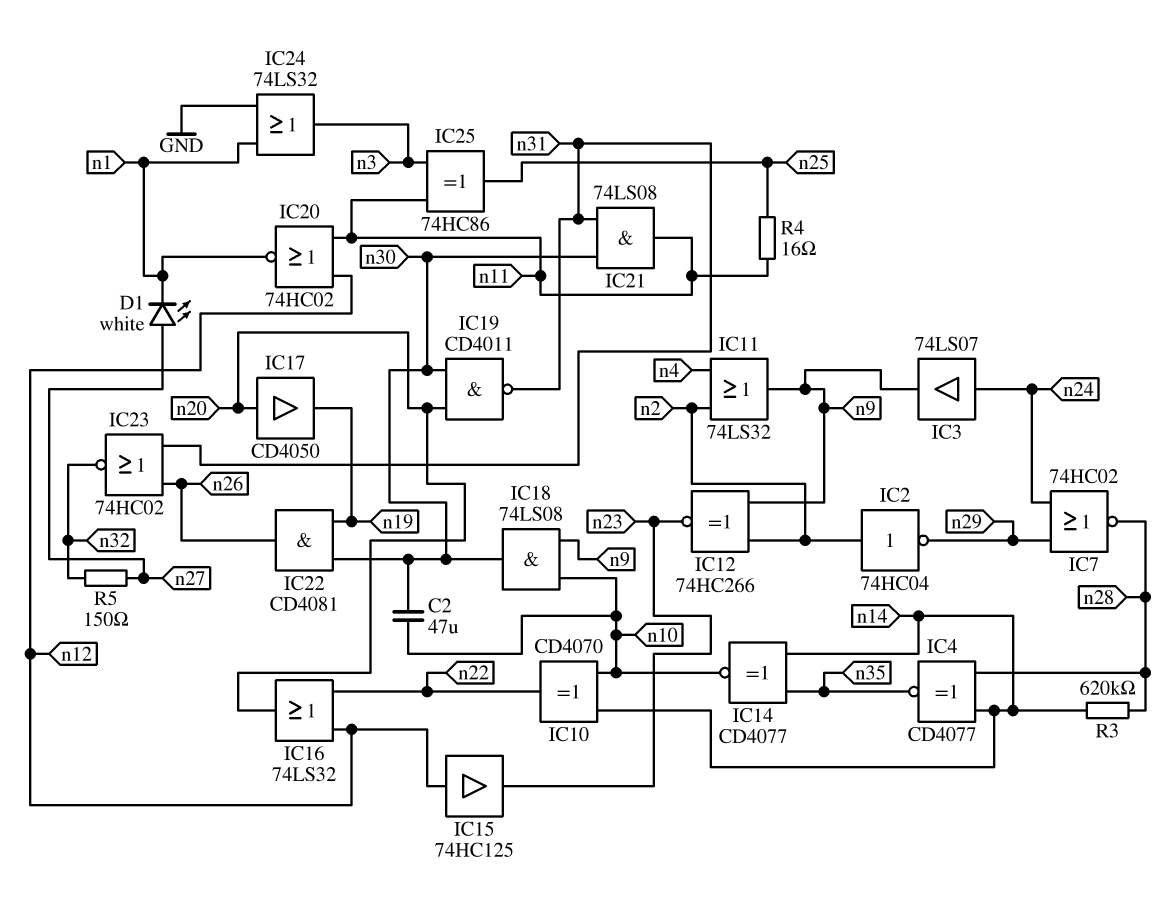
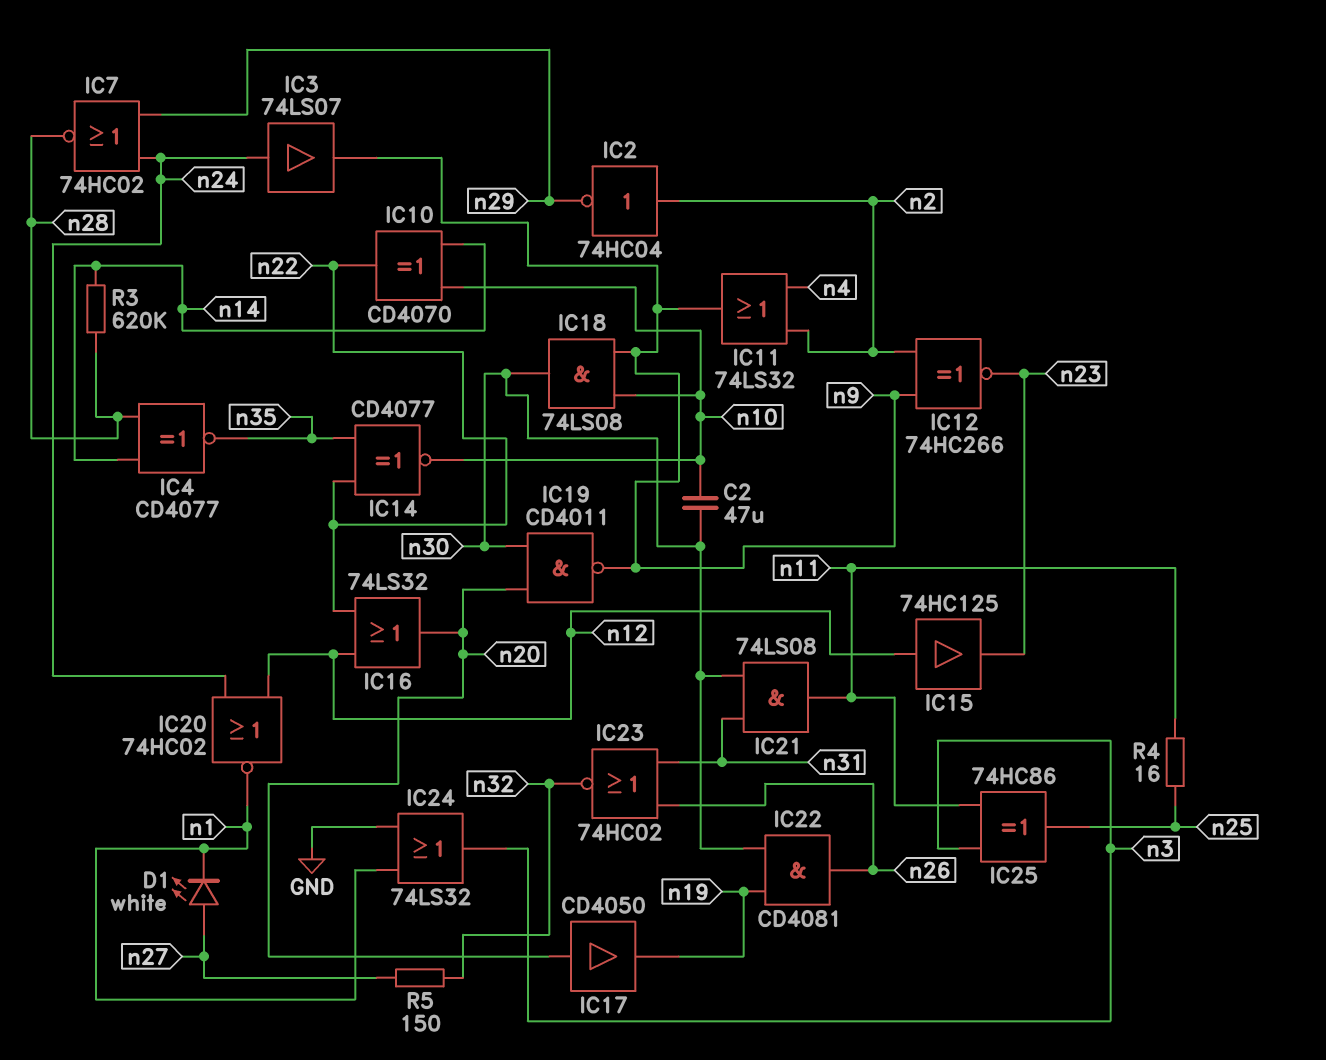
IC14: XNOR CD4077 (in n14, in n35, out n10) -> XNOR CD4077 (in n22, in n35, out n10)
IC19: NAND CD4011 (in n20, in n30, out n31) -> NAND CD4011 (in n20, in n30, out n9)
IC20: NOR 74HC02 (in n11, in n12, out n1) -> NOR 74HC02 (in n12, in n24, out n1)

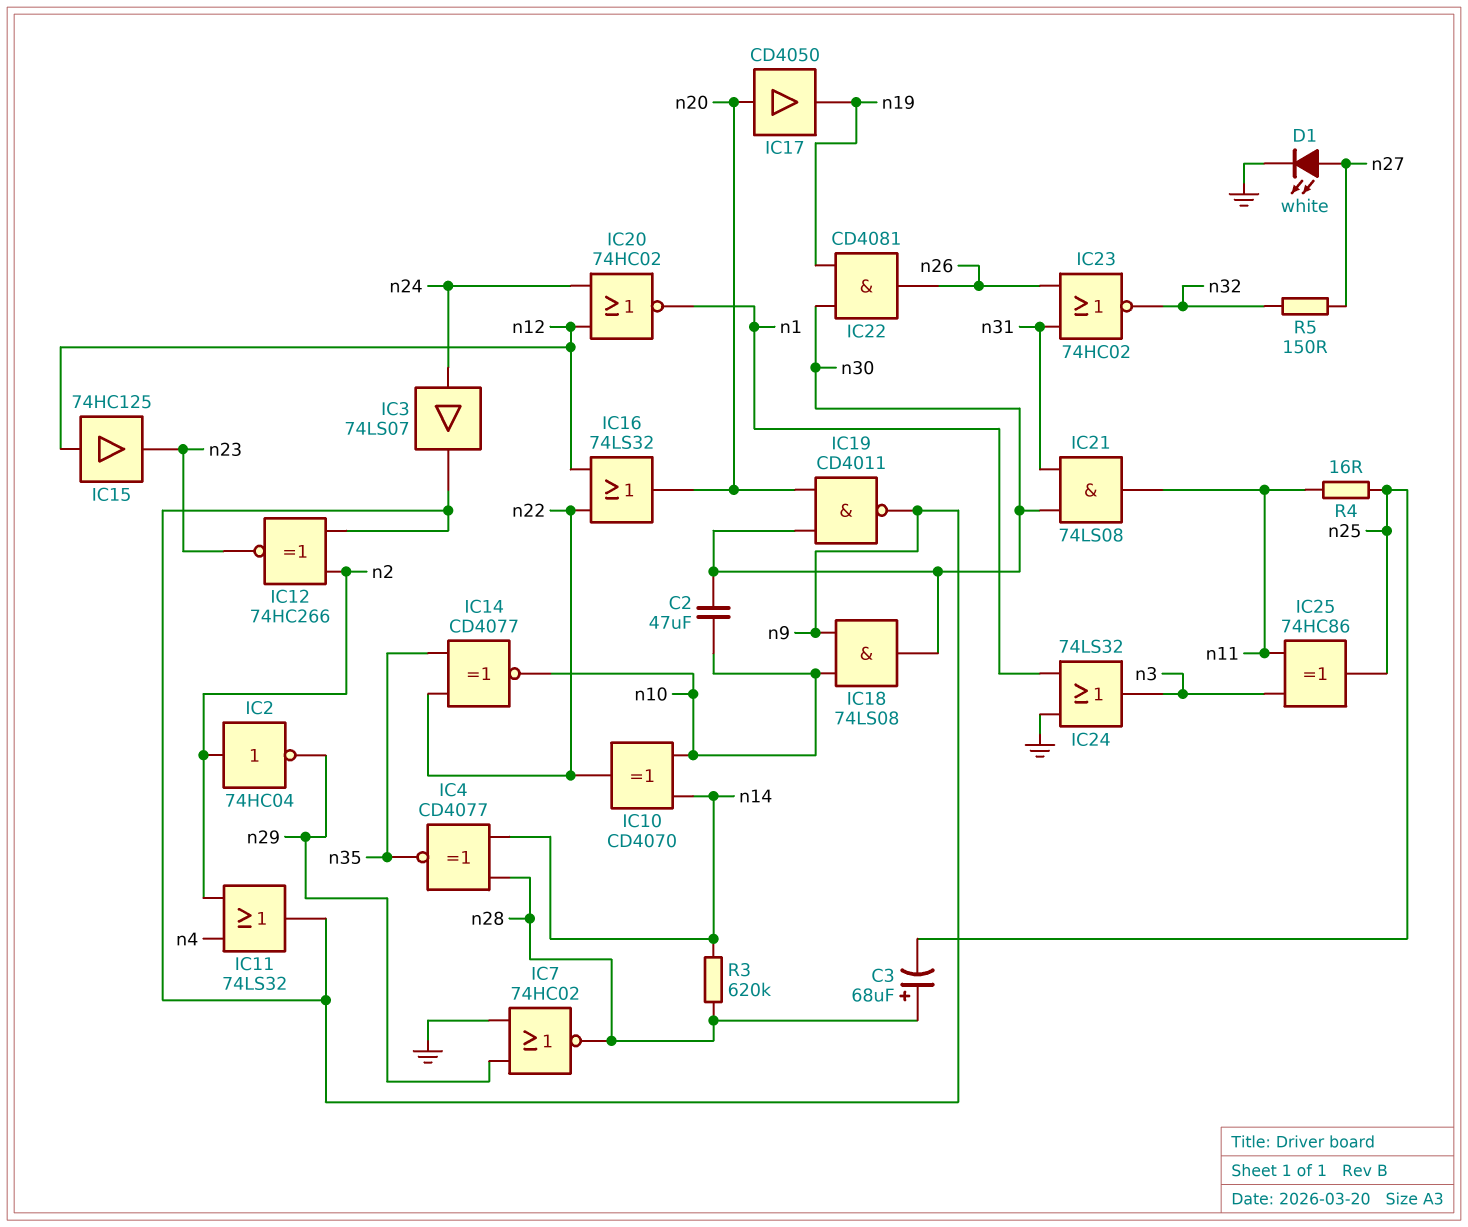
C3: none -> 68uF (plus n28, minus n25)
D1: LED white (A n27, K n1) -> LED white (A n27, K GND)
IC7: NOR 74HC02 (in n24, in n29, out n28) -> NOR 74HC02 (in GND, in n29, out n28)

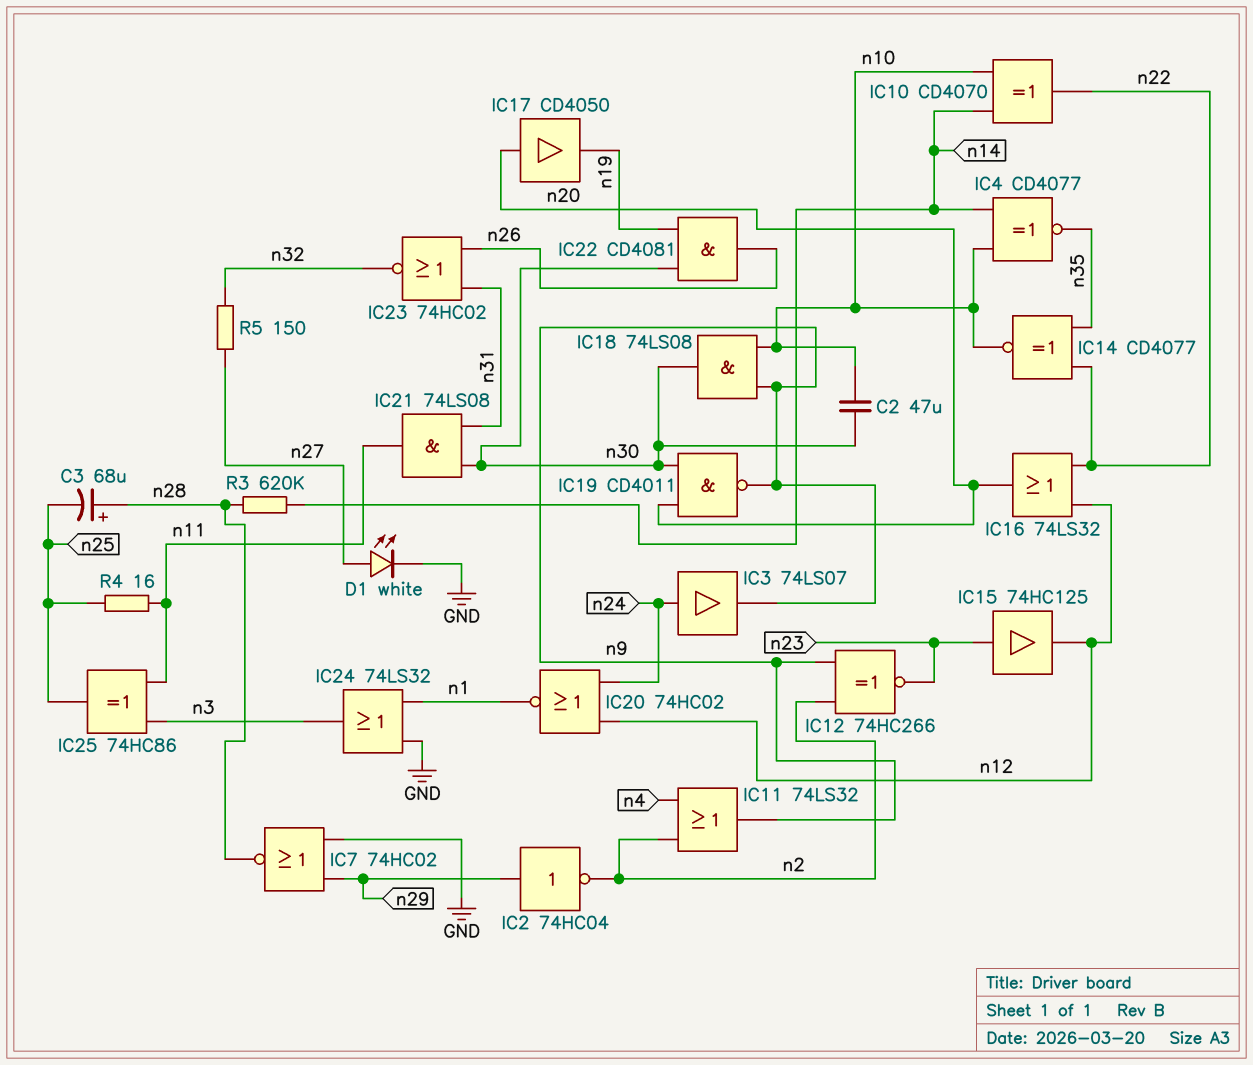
IC2: NOT 74HC04 (in n2, out n29) -> NOT 74HC04 (in n29, out n2)
IC4: XNOR CD4077 (in n14, in n28, out n35) -> XNOR CD4077 (in n10, in n14, out n35)
IC15: buffer 74HC125 (in n12, out n23) -> buffer 74HC125 (in n23, out n12)

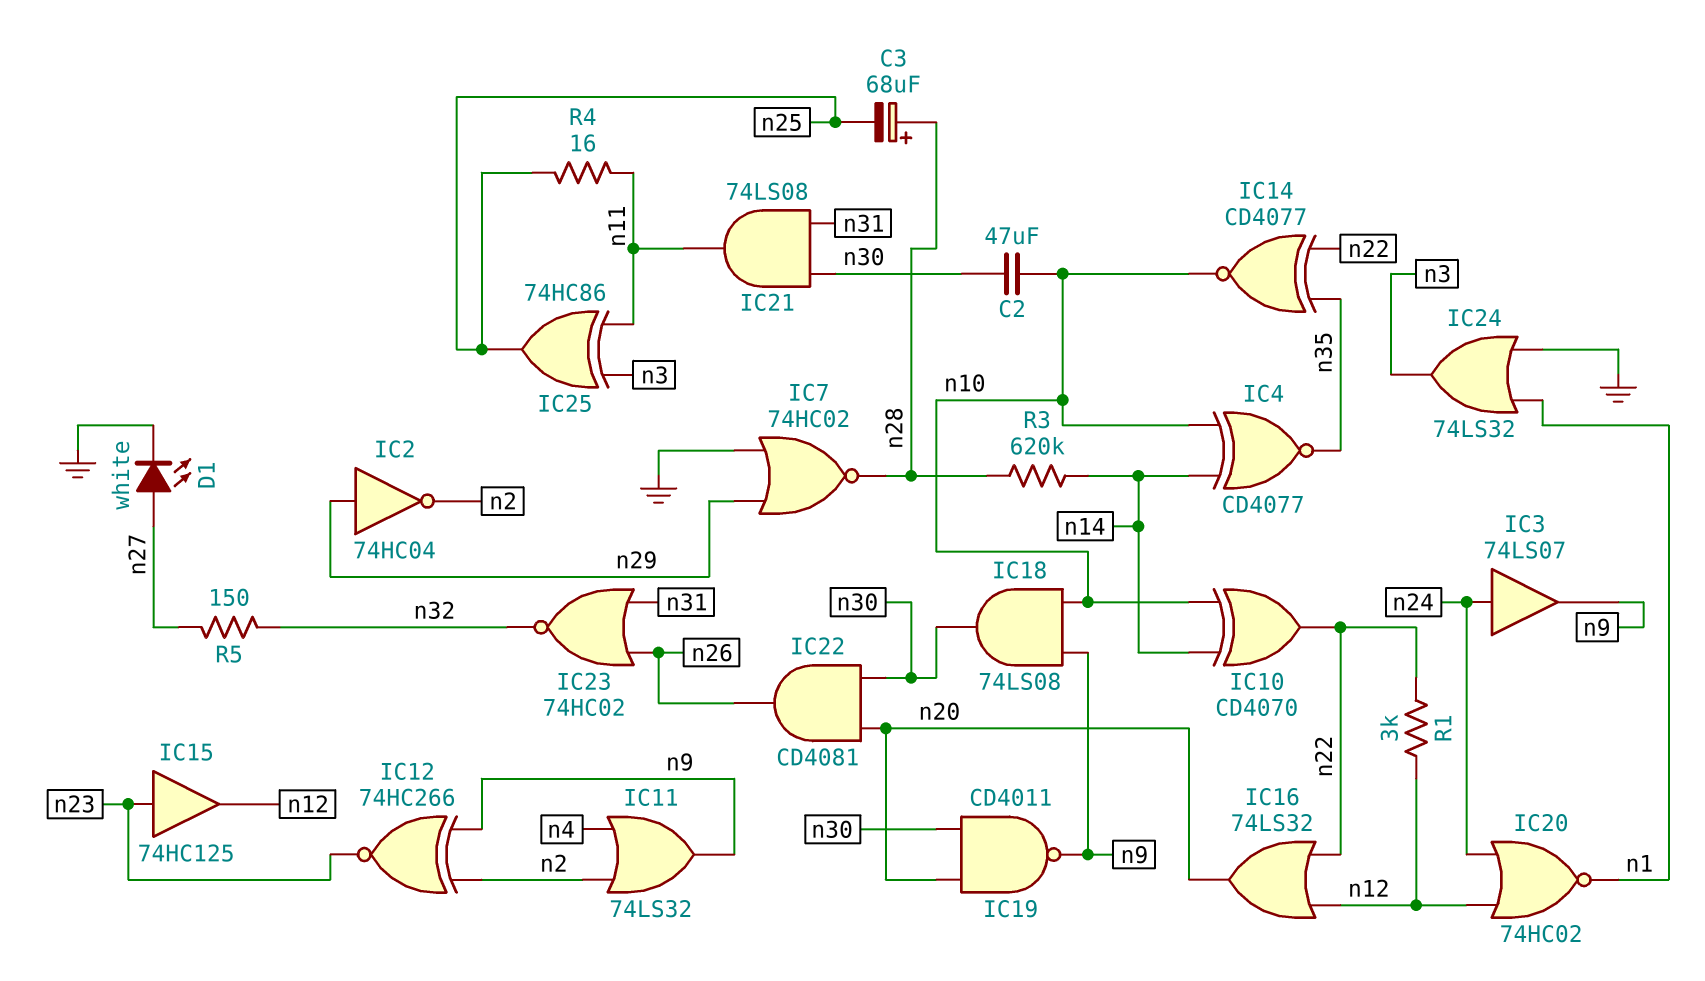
IC17: buffer CD4050 (in n20, out n19) -> none
IC22: AND CD4081 (in n19, in n30, out n26) -> AND CD4081 (in n20, in n30, out n26)
R1: none -> 3k (n12, n22)

